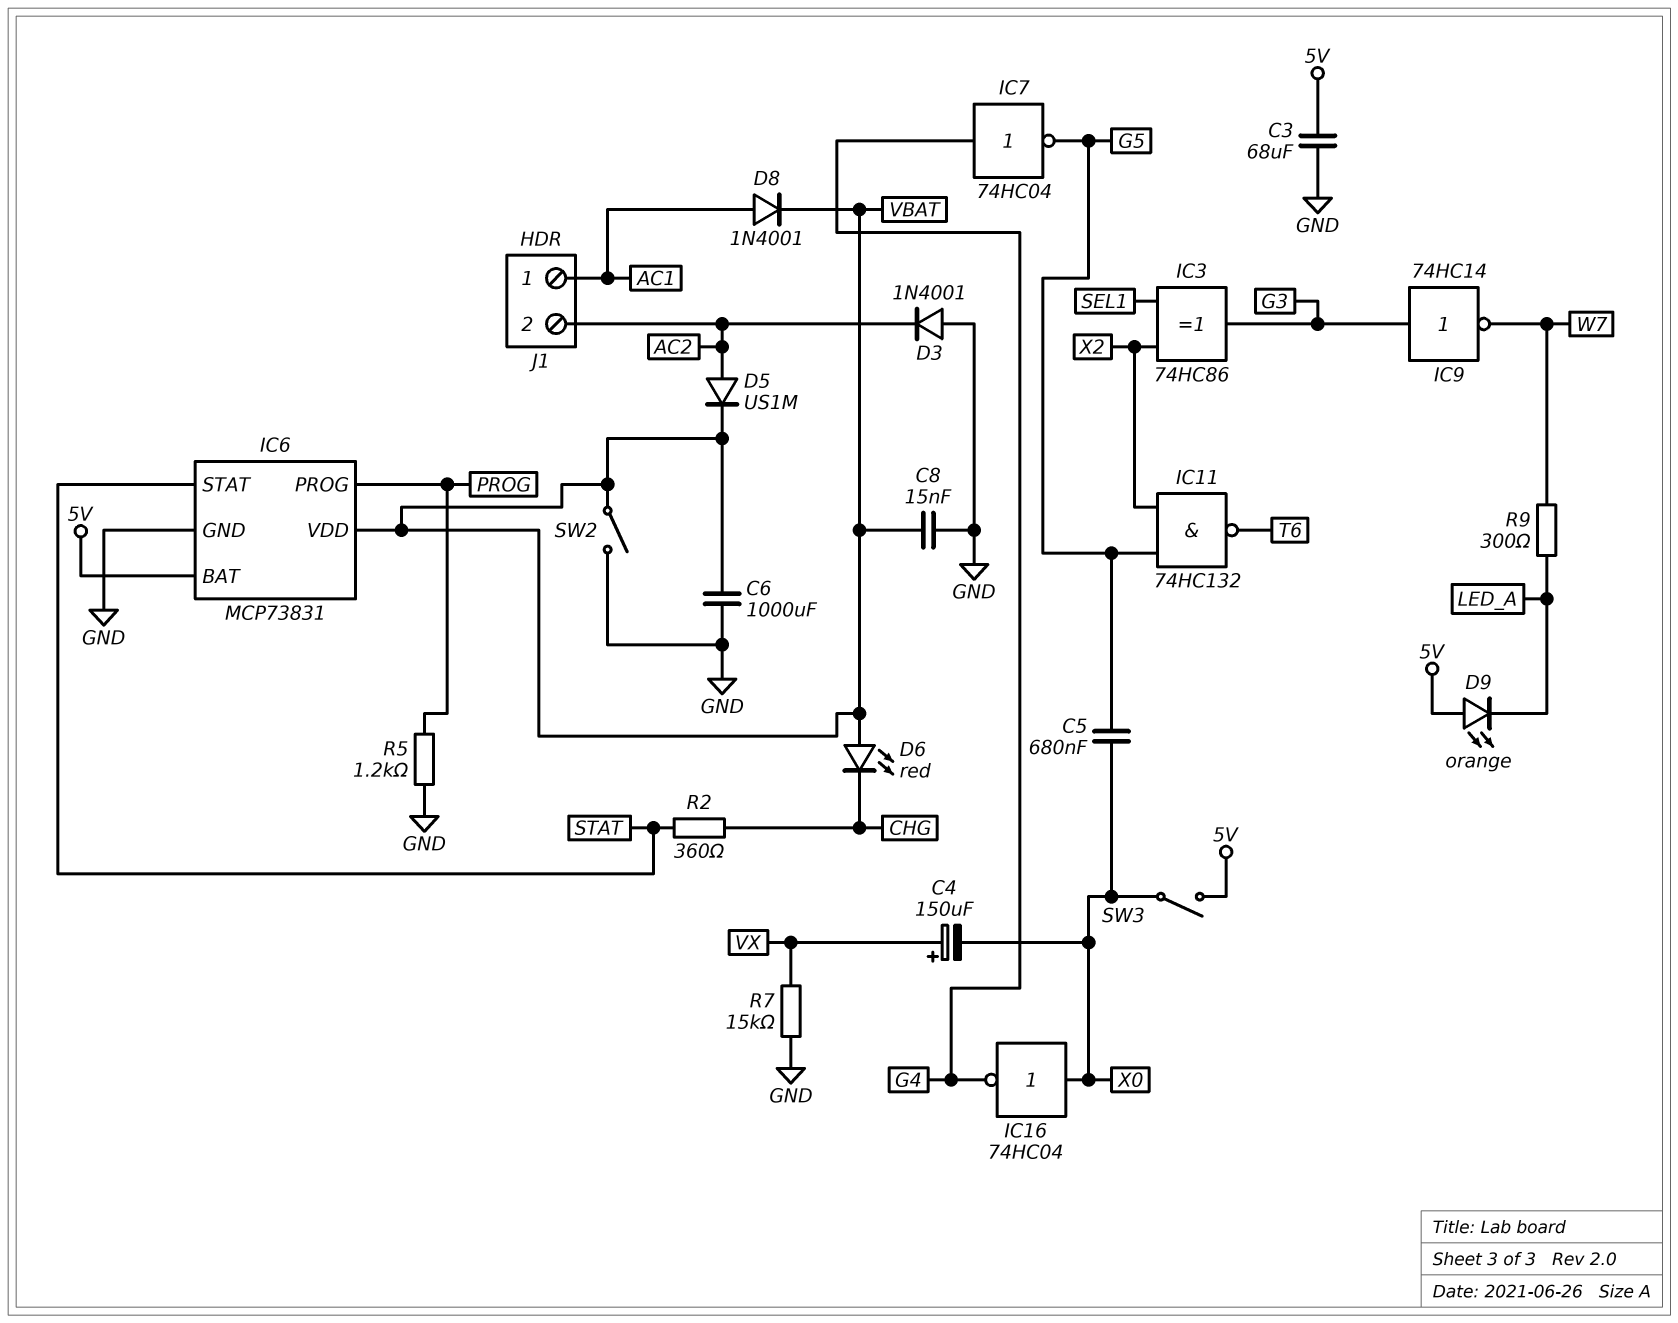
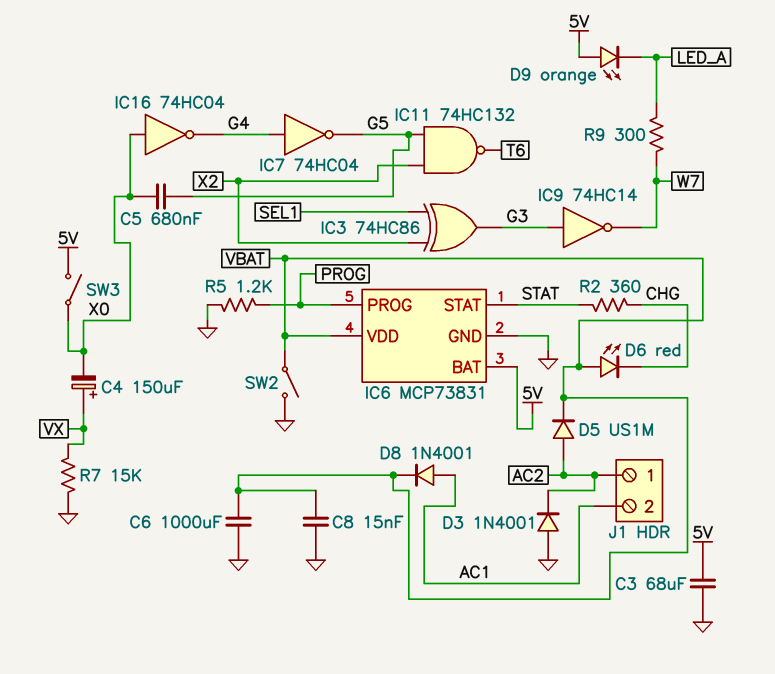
J1 pin 1: AC1 -> AC2
J1 pin 2: AC2 -> AC1

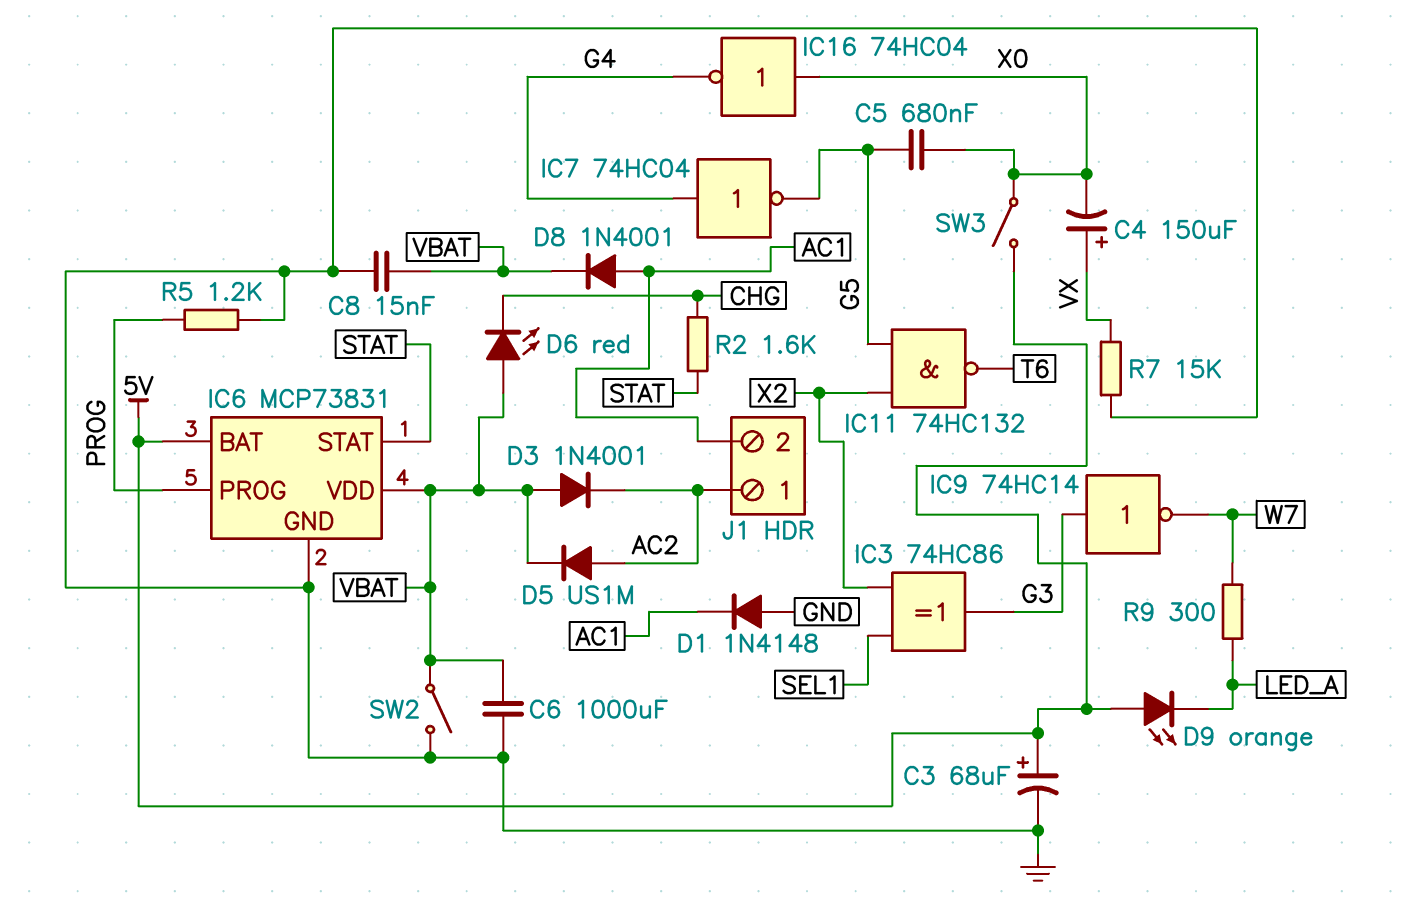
C3: 68uF (5V, GND) -> 68uF (plus 5V, minus GND)
D1: none -> diode 1N4148 (A GND, K AC1)
D3: diode 1N4001 (A GND, K AC2) -> diode 1N4001 (A VBAT, K AC2)
R2: 360 (CHG, STAT) -> 1.6k (CHG, STAT)

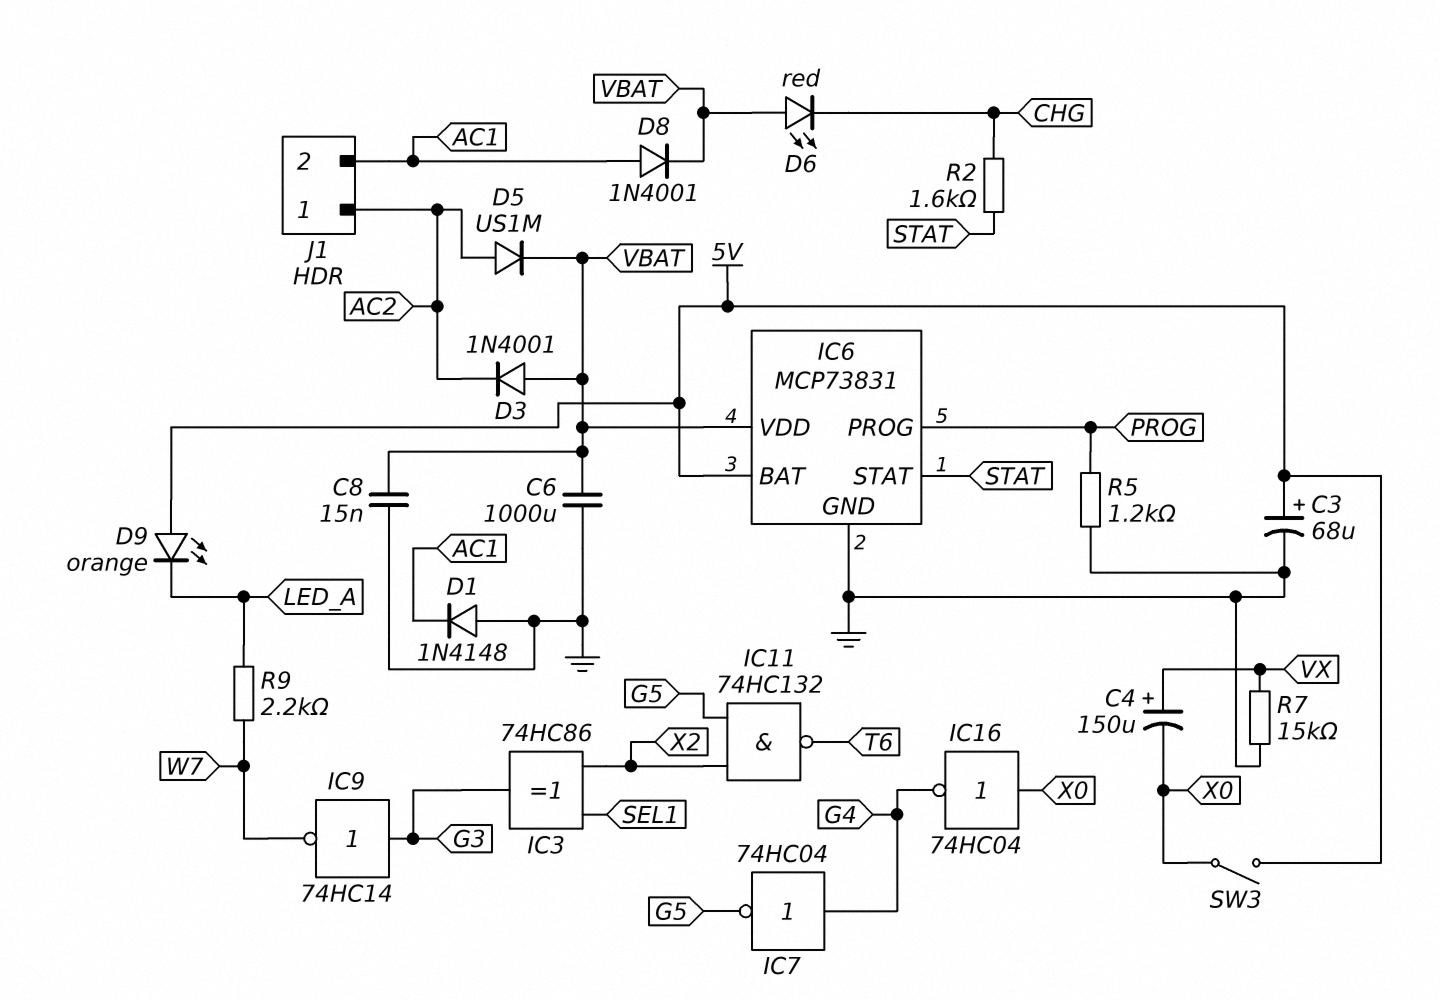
C5: 680nF (G5, X0) -> none
R9: 300 (LED_A, W7) -> 2.2k (LED_A, W7)
SW2: switch (GND, VBAT) -> none

